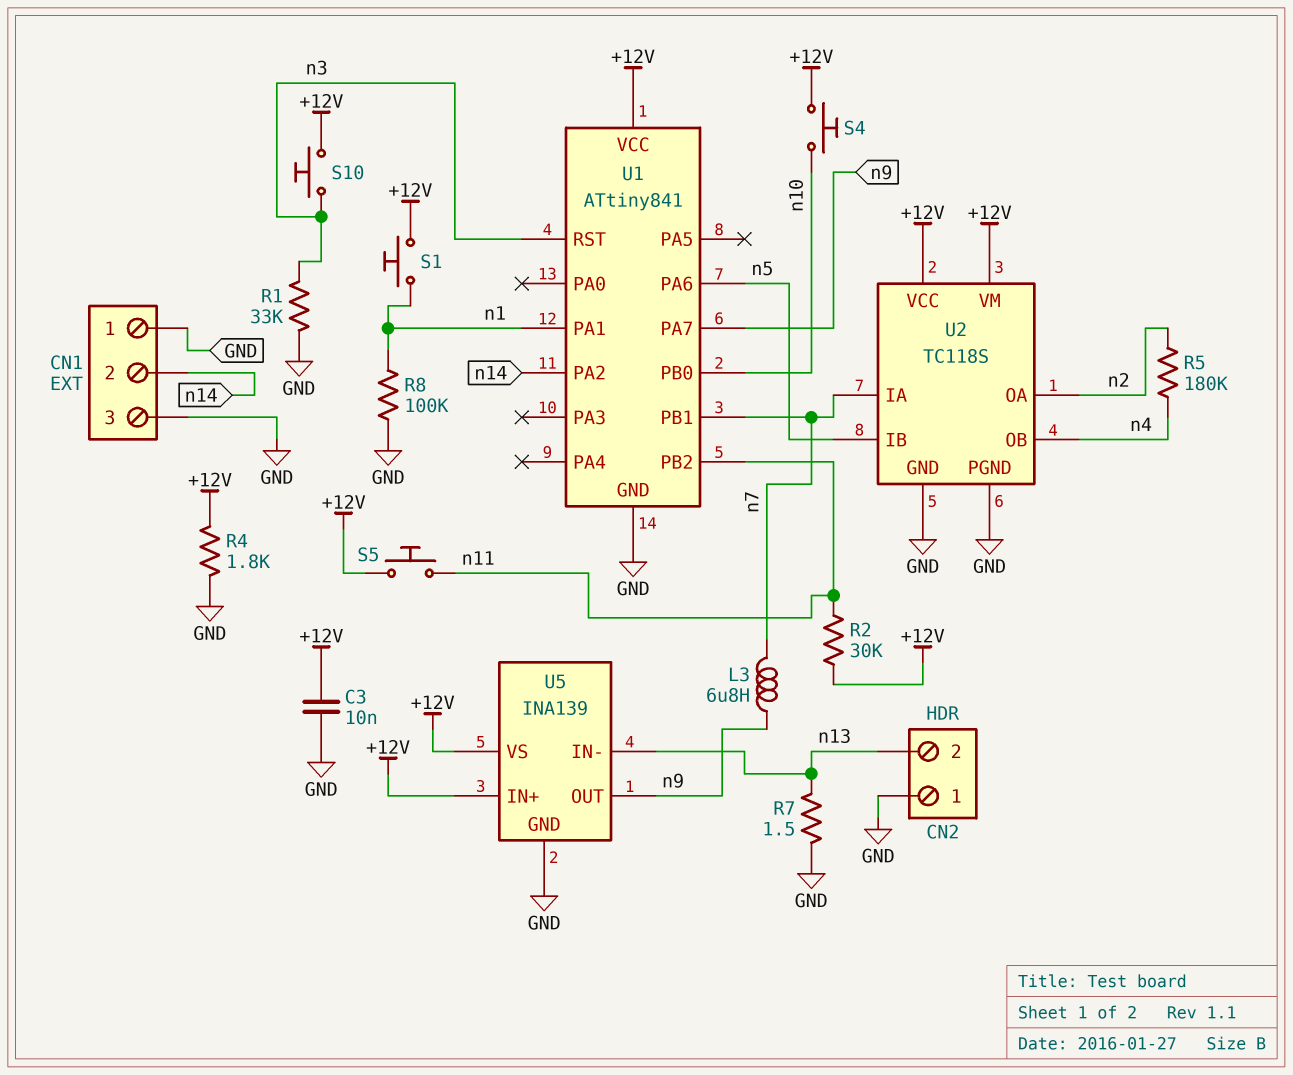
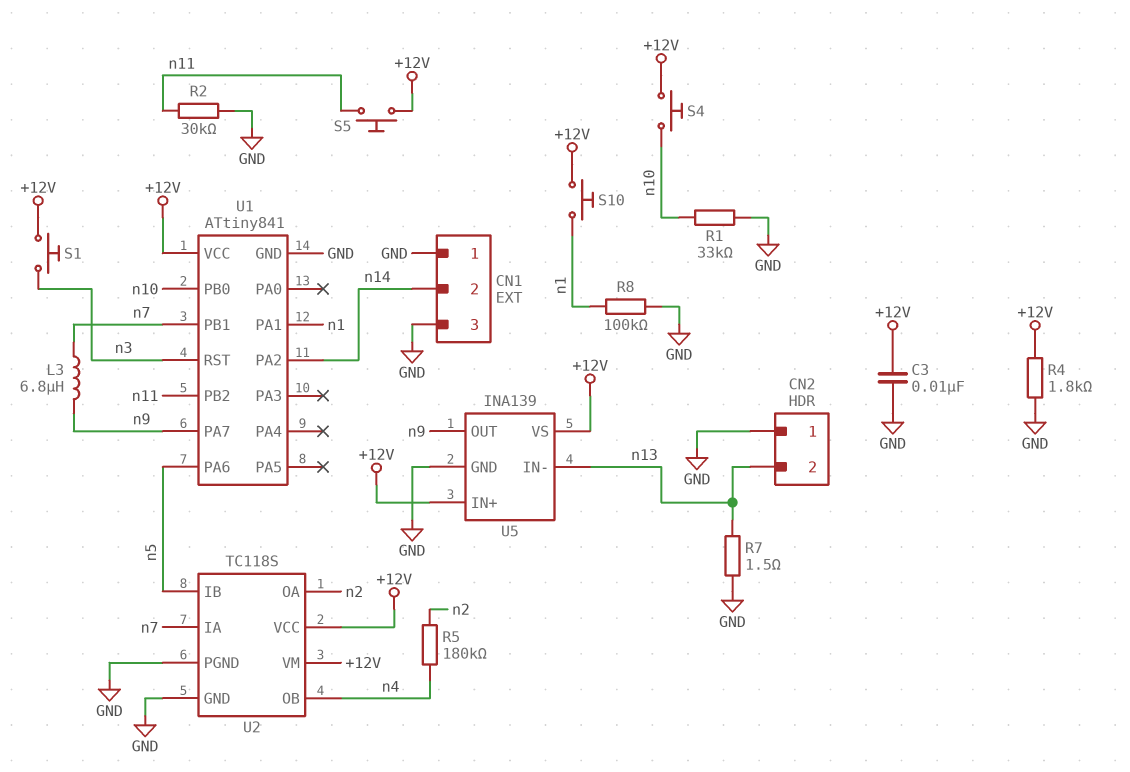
R1: 33k (GND, n3) -> 33k (GND, n10)
R2: 30k (+12V, n11) -> 30k (GND, n11)
S1: button (+12V, n1) -> button (+12V, n3)
S10: button (+12V, n3) -> button (+12V, n1)

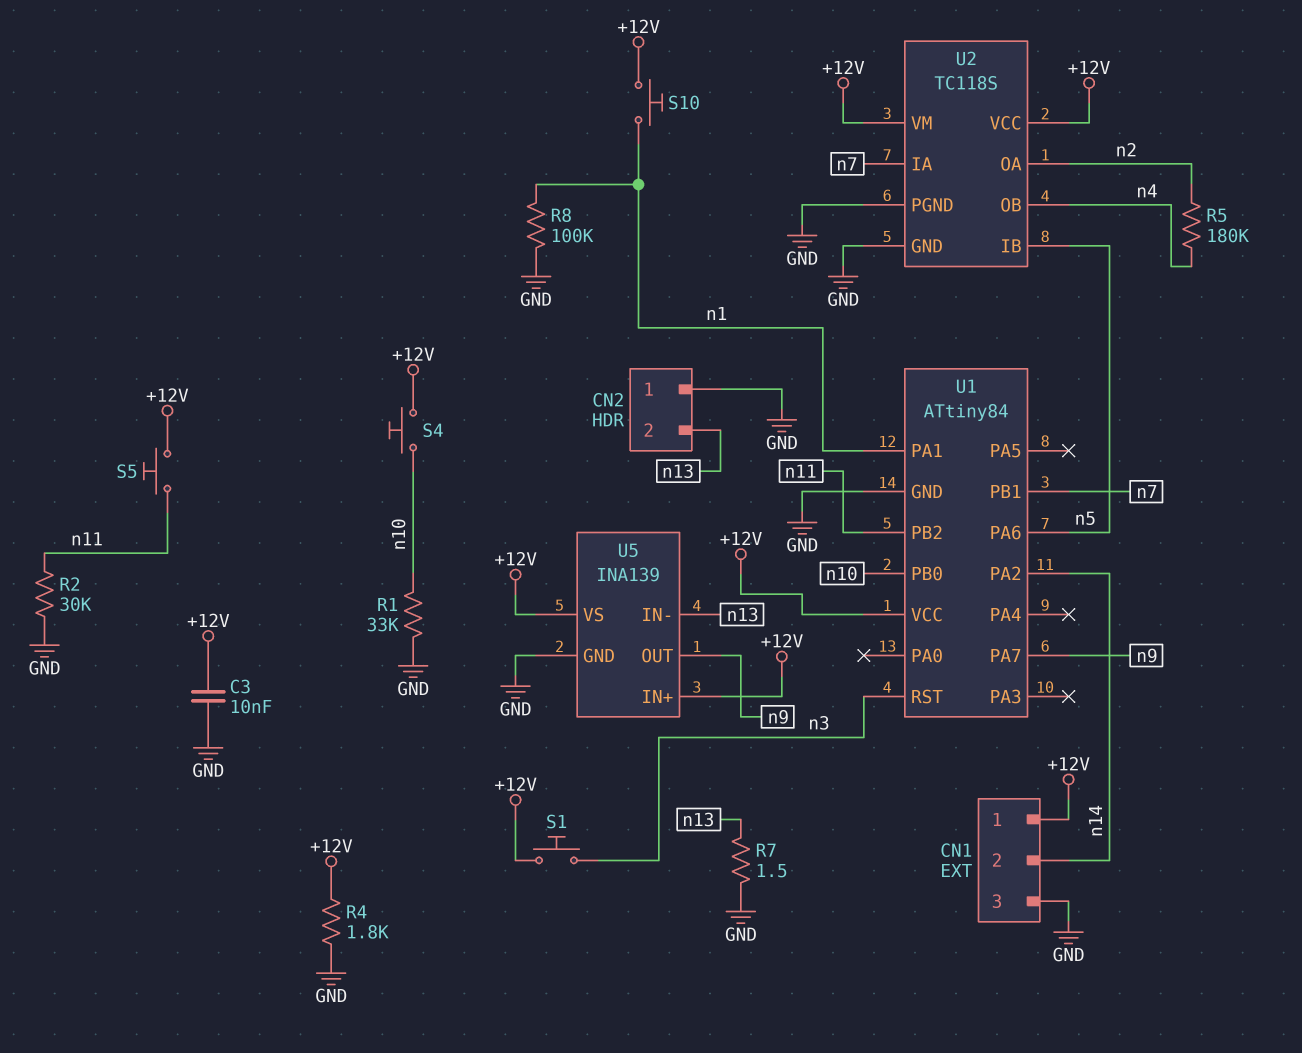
CN1 pin 1: GND -> +12V
L3: 6.8uH (n7, n9) -> none
U1: ATtiny841 -> ATtiny84

